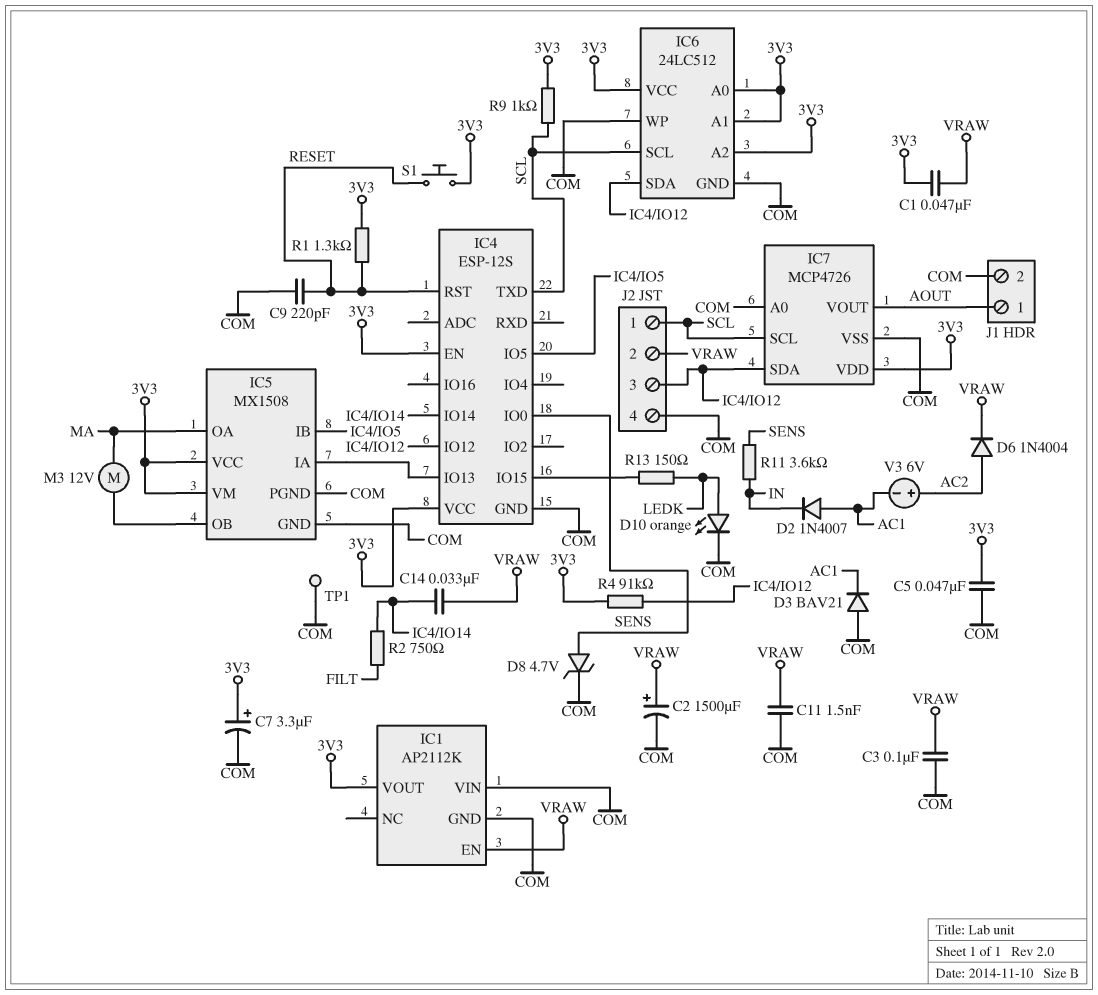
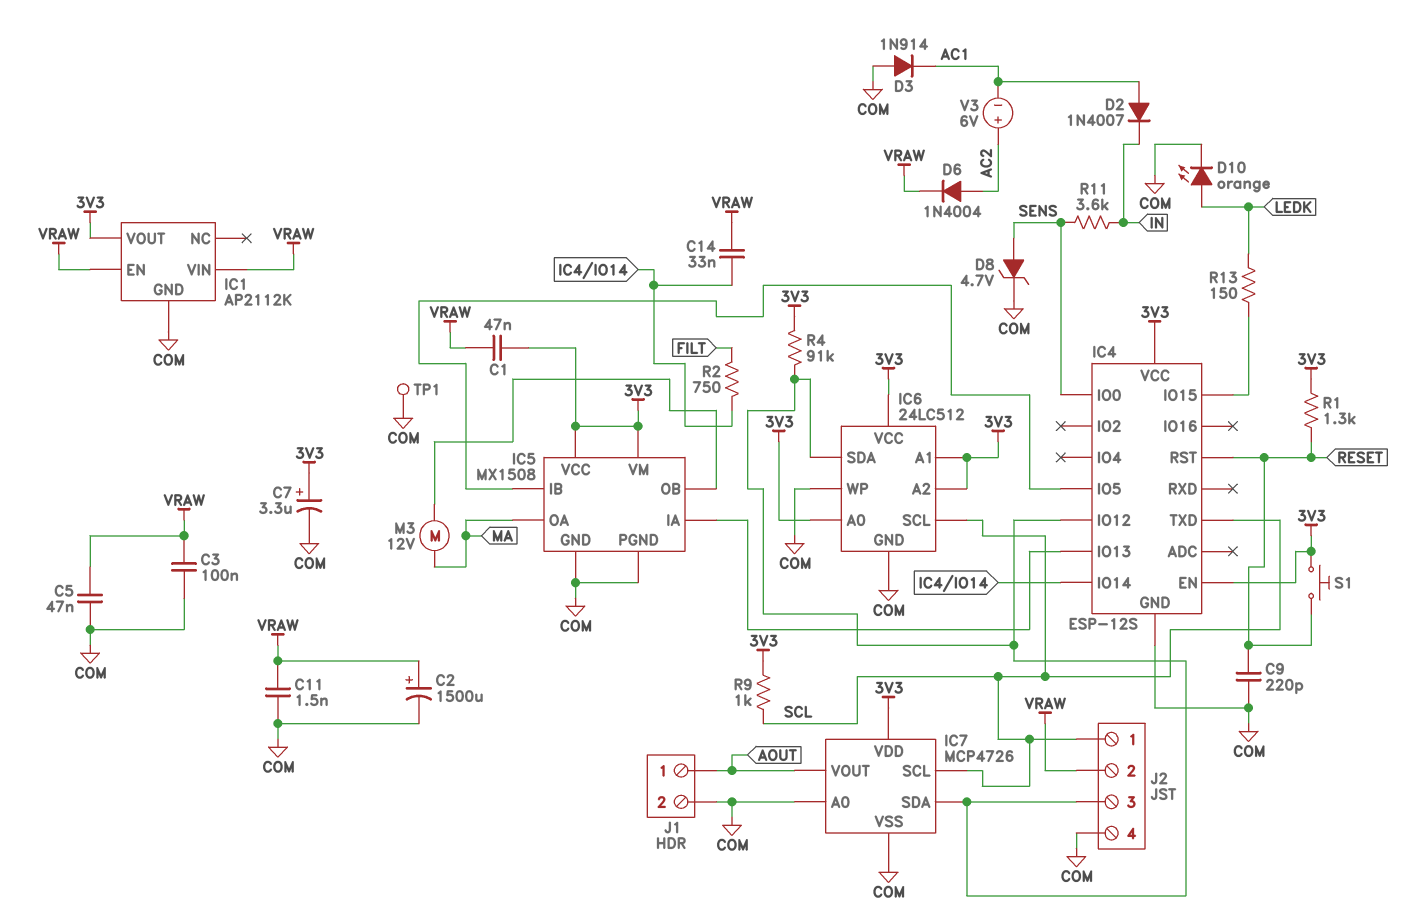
C5: 47nF (3V3, COM) -> 47nF (COM, VRAW)
D3: diode BAV21 (A COM, K AC1) -> diode 1N914 (A COM, K AC1)
IC1 pin VIN: COM -> VRAW

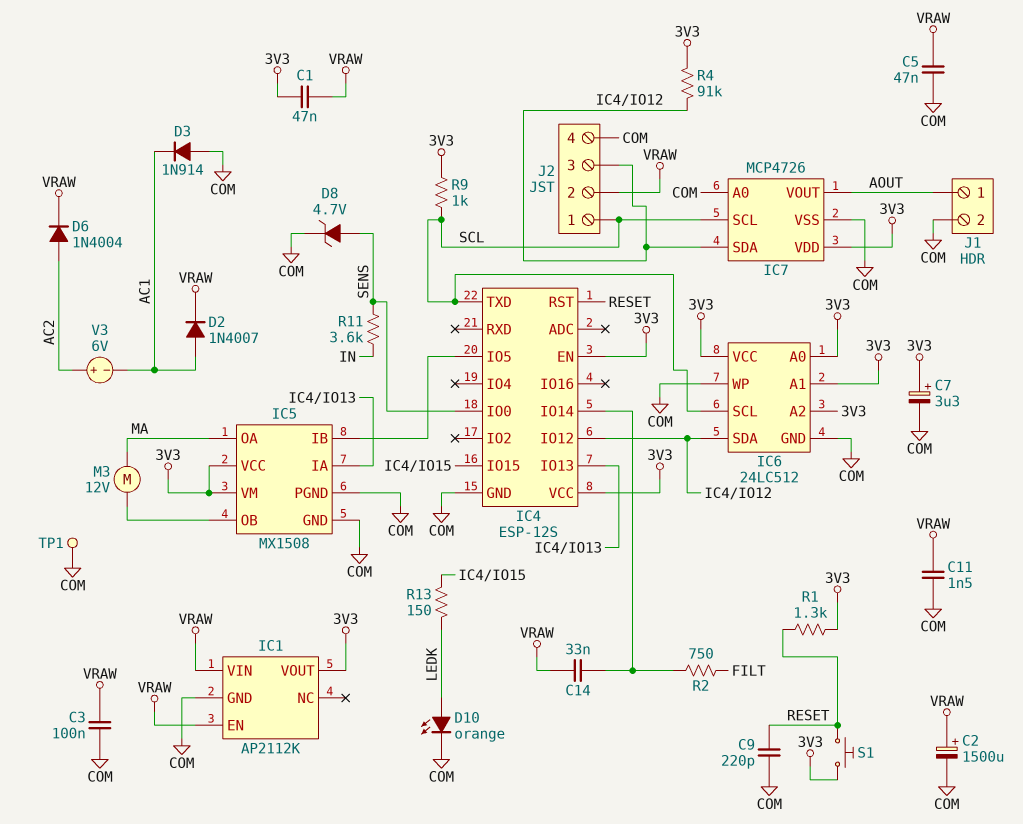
D2: diode 1N4007 (A AC1, K IN) -> diode 1N4007 (A AC1, K VRAW)

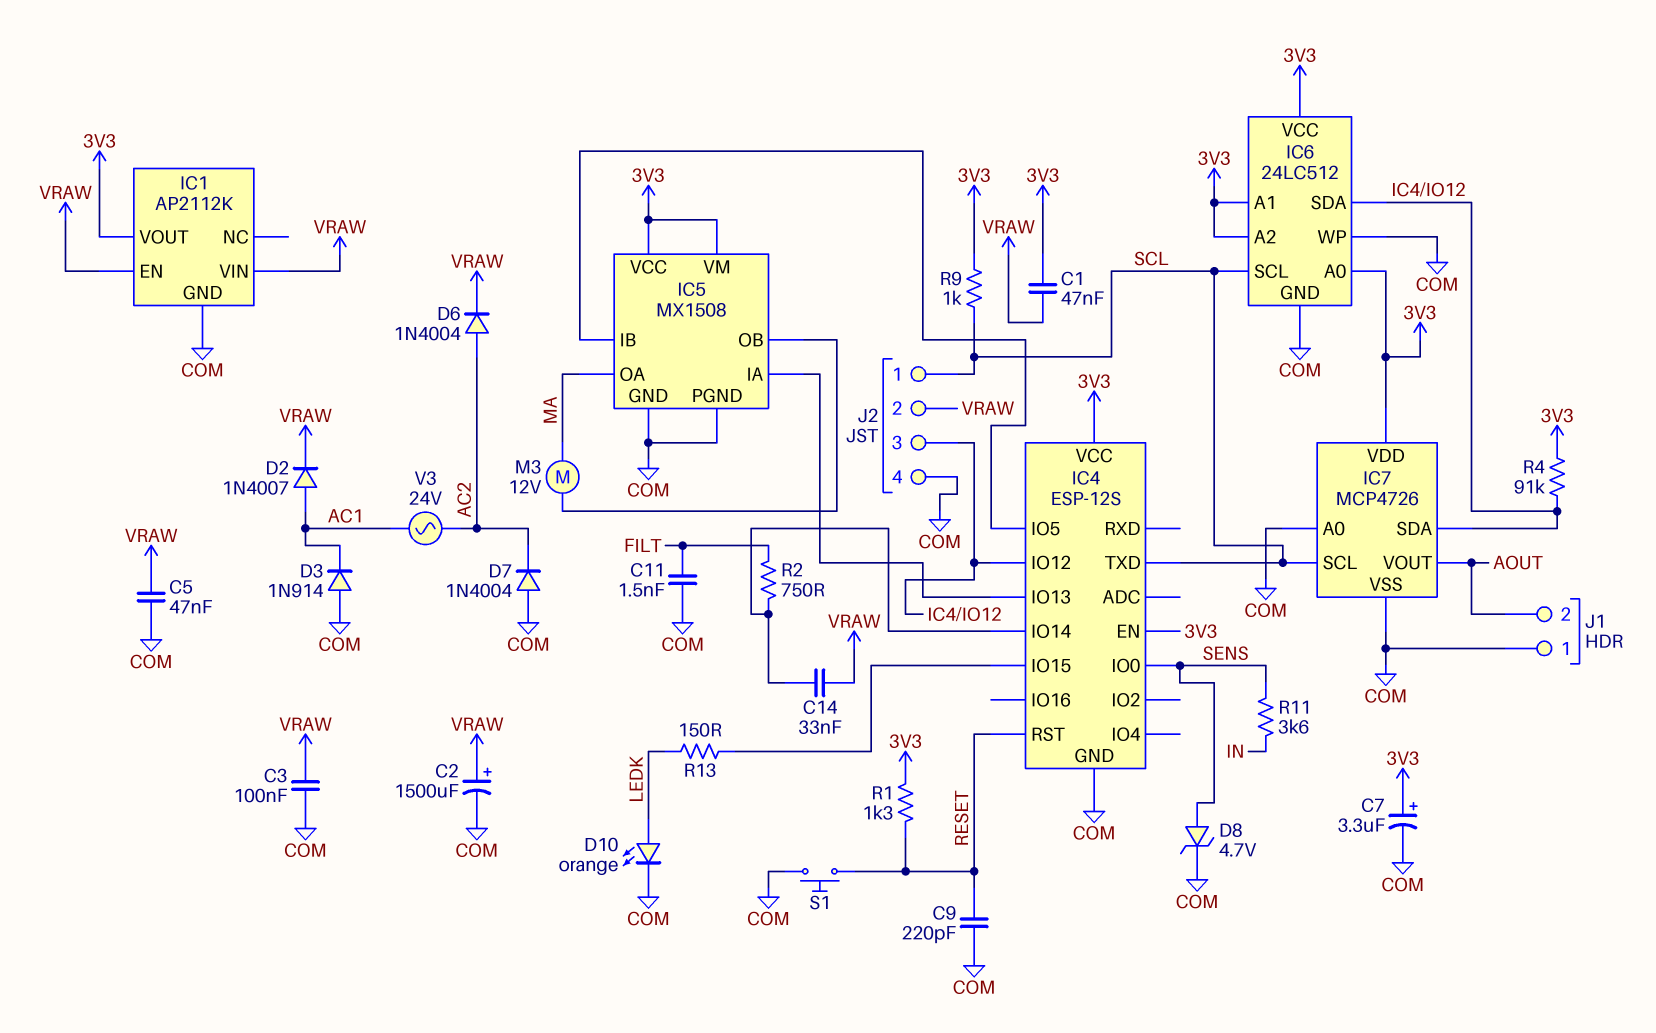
C11: 1.5nF (COM, VRAW) -> 1.5nF (COM, FILT)
D7: none -> diode 1N4004 (A COM, K AC2)
J1 pin 1: AOUT -> COM
J1 pin 2: COM -> AOUT
S1: button (3V3, RESET) -> button (COM, RESET)
TP1: test point (COM) -> none
V3: 6V (plus AC2, minus AC1) -> AC 24V (AC1, AC2)

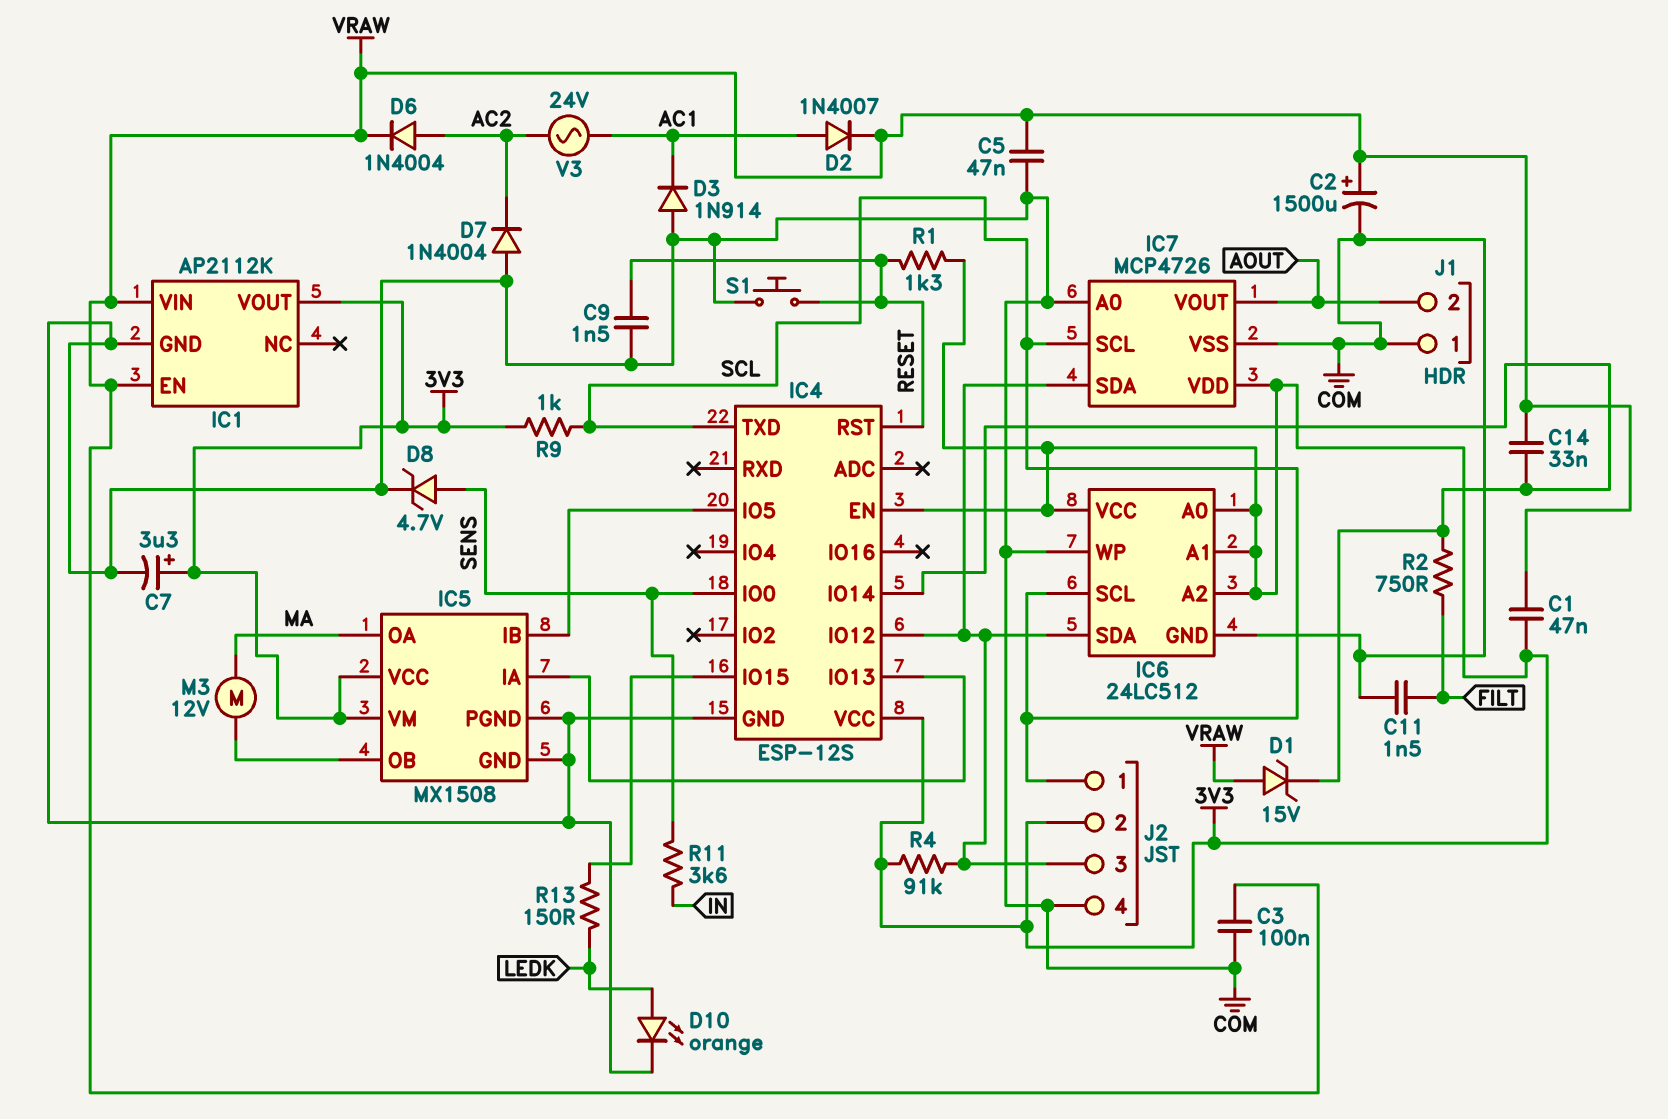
C9: 220pF (COM, RESET) -> 1.5nF (COM, RESET)
D1: none -> zener 15V (A VRAW, K IC4/IO14)
J2 pin 2: VRAW -> 3V3

